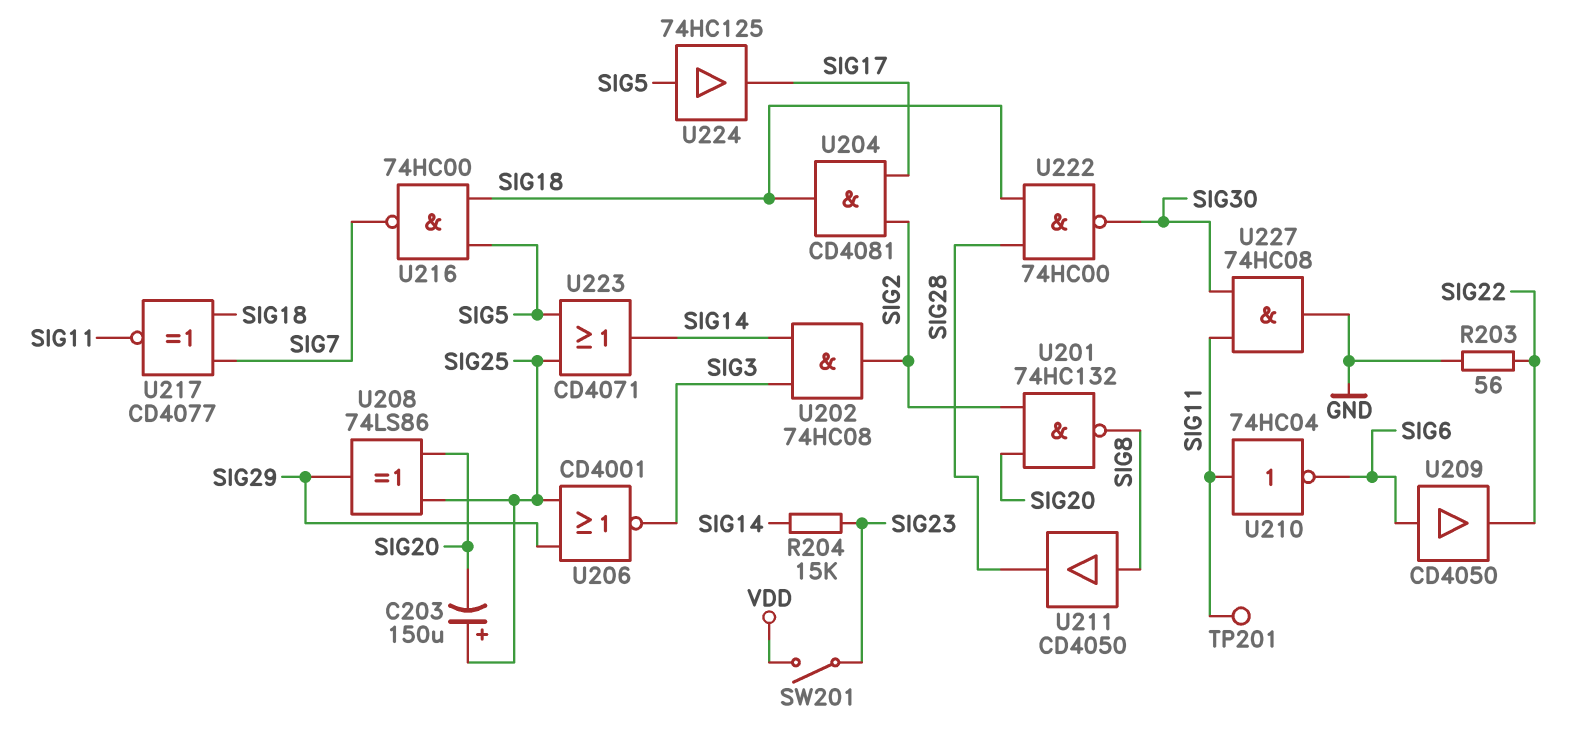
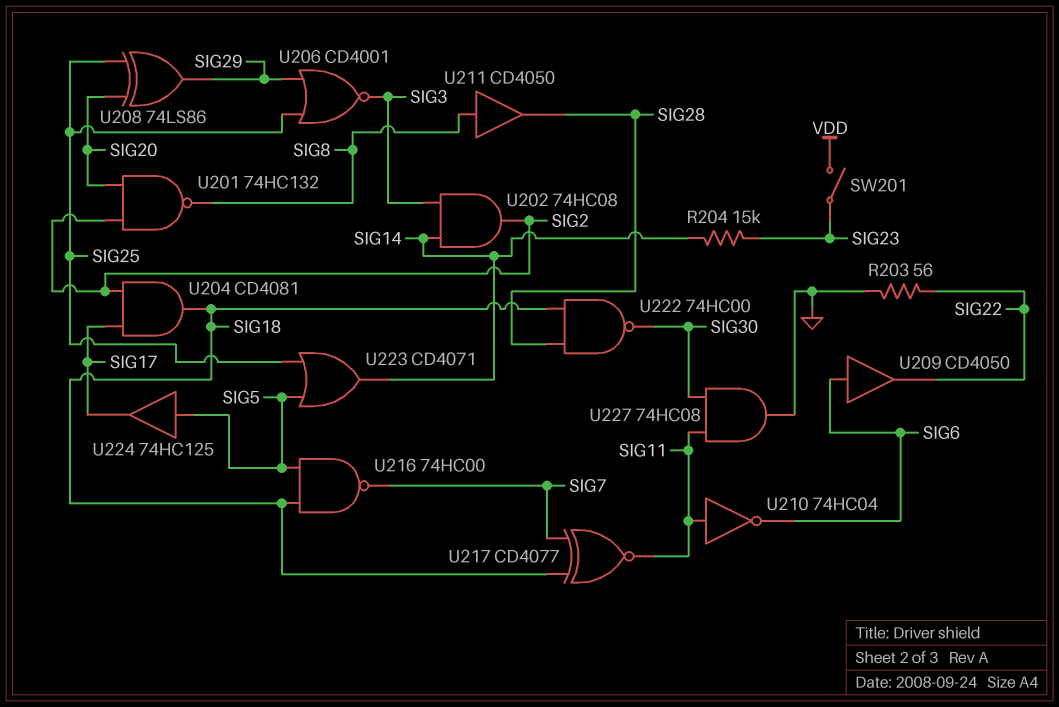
C203: 150uF (plus SIG25, minus SIG20) -> none
TP201: test point (SIG11) -> none

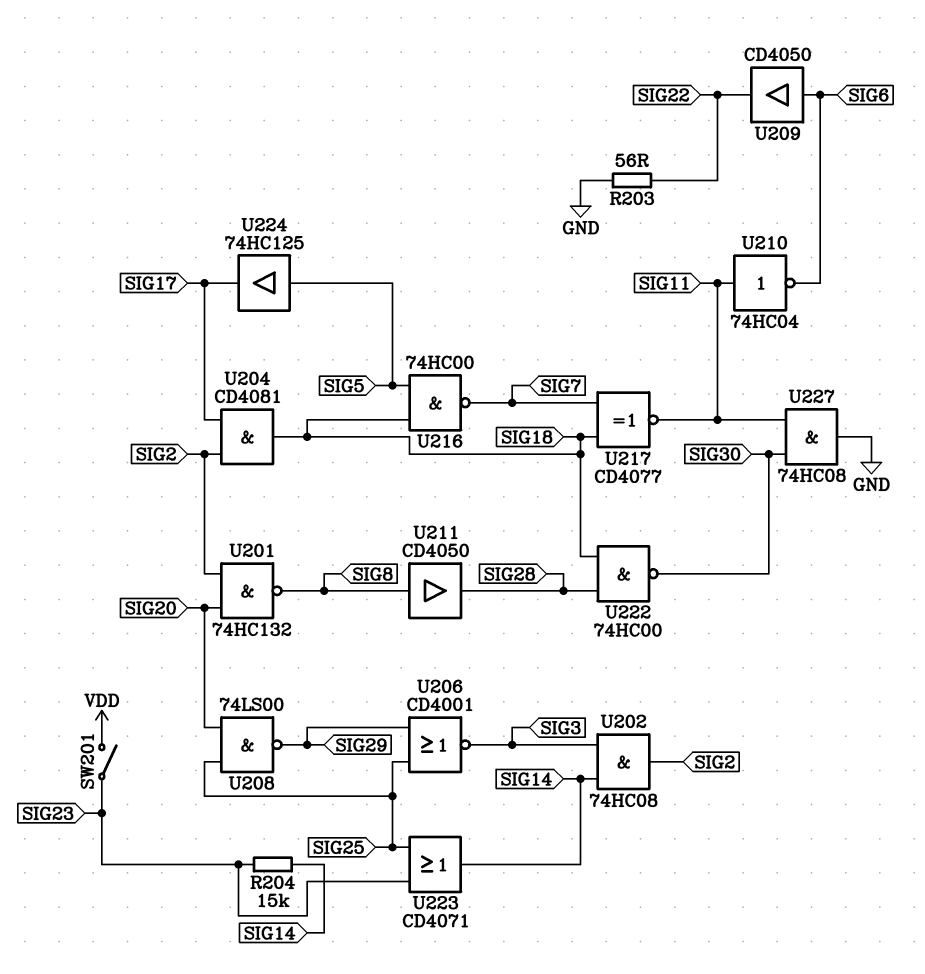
U208: XOR 74LS86 (in SIG20, in SIG25, out SIG29) -> NAND 74LS00 (in SIG20, in SIG25, out SIG29)
U223: OR CD4071 (in SIG5, in SIG25, out SIG14) -> OR CD4071 (in SIG23, in SIG25, out SIG14)

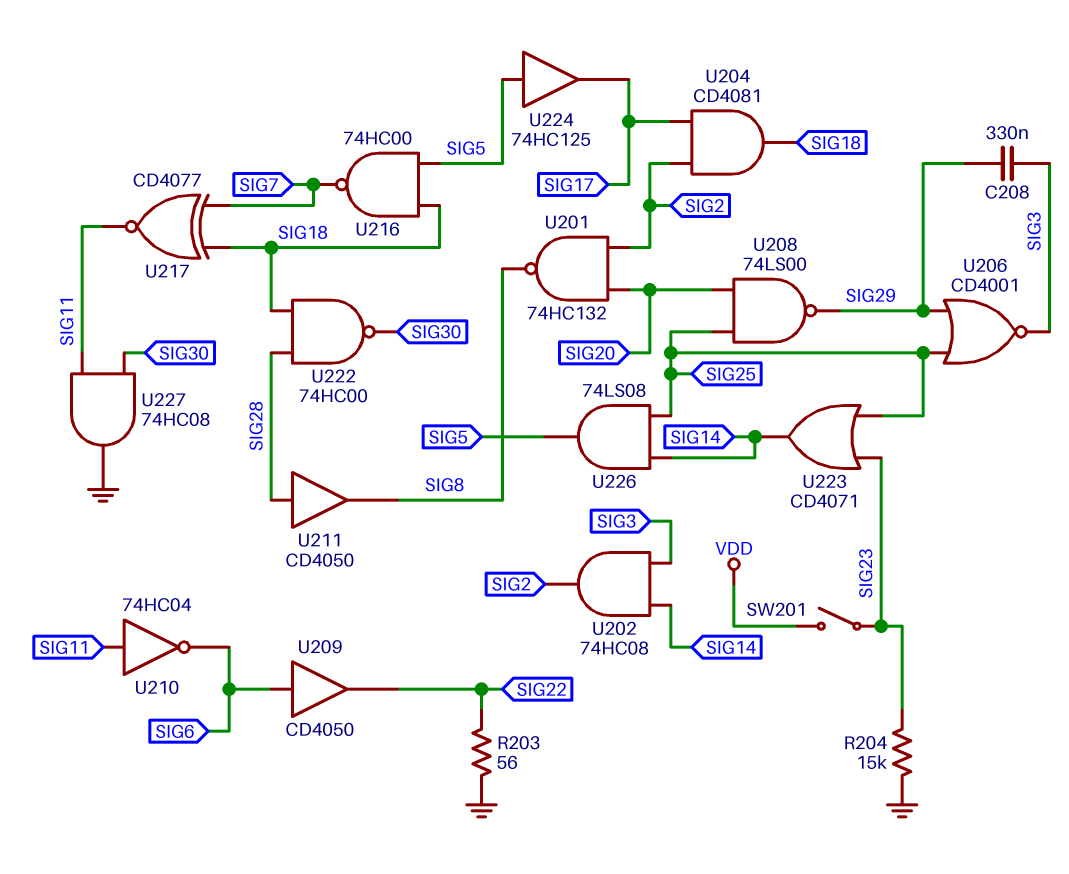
C208: none -> 330nF (SIG3, SIG29)
R204: 15k (SIG14, SIG23) -> 15k (GND, SIG23)
U211: buffer CD4050 (in SIG8, out SIG28) -> buffer CD4050 (in SIG28, out SIG8)
U226: none -> AND 74LS08 (in SIG14, in SIG25, out SIG5)

